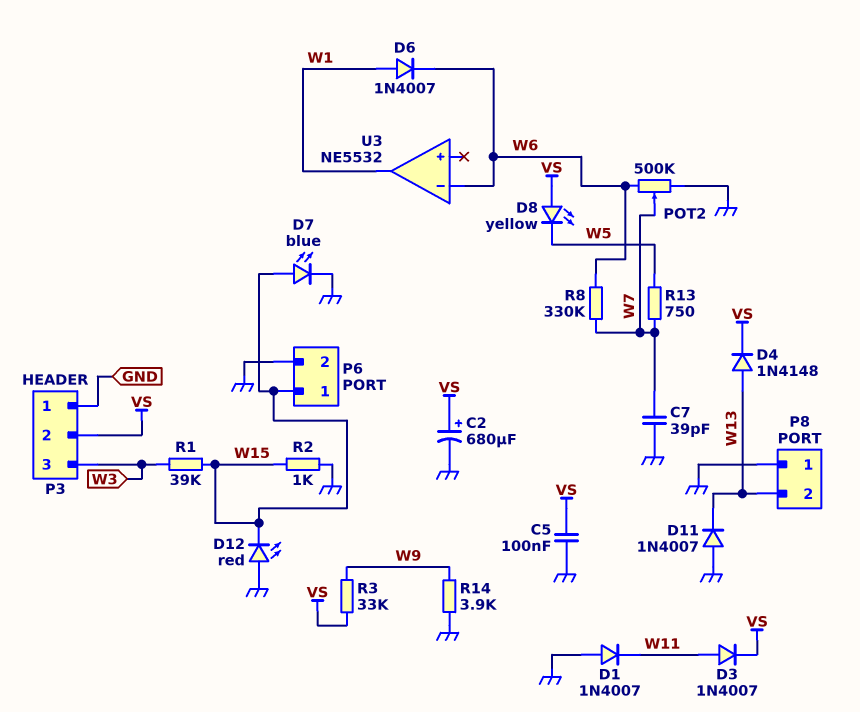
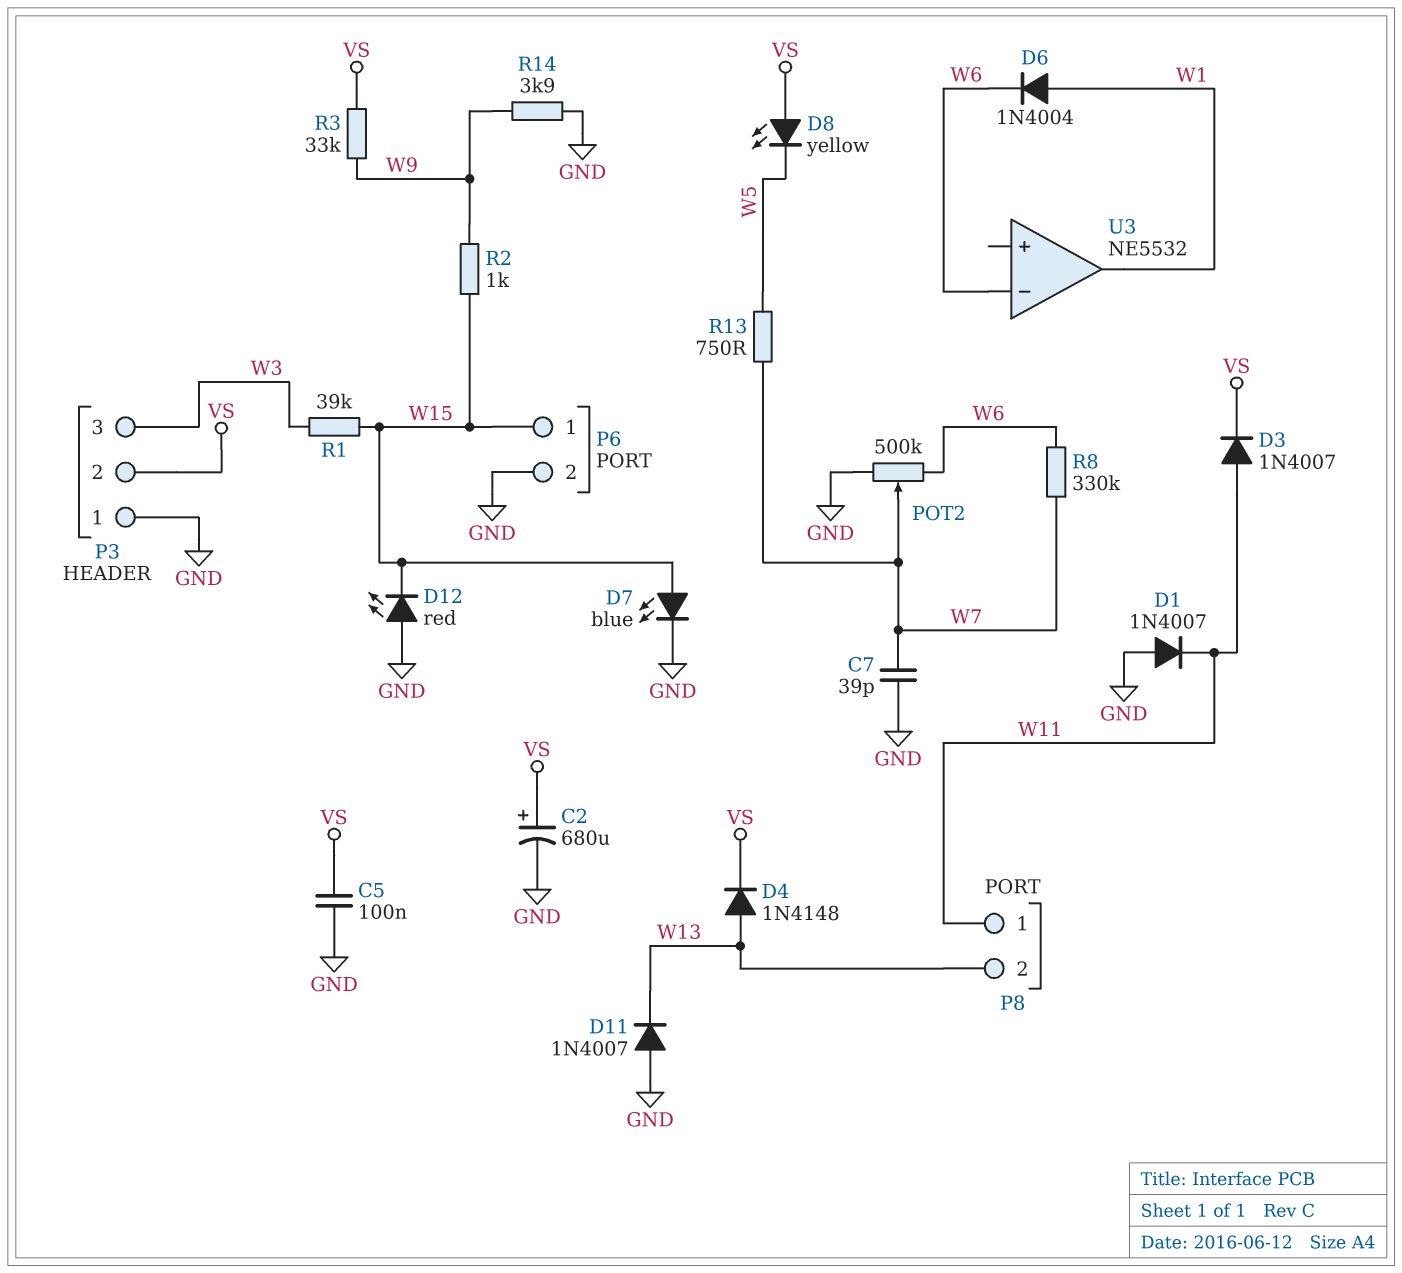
D6: diode 1N4007 (A W1, K W6) -> diode 1N4004 (A W1, K W6)
P8 pin 1: GND -> W11
R2: 1k (GND, W15) -> 1k (W9, W15)

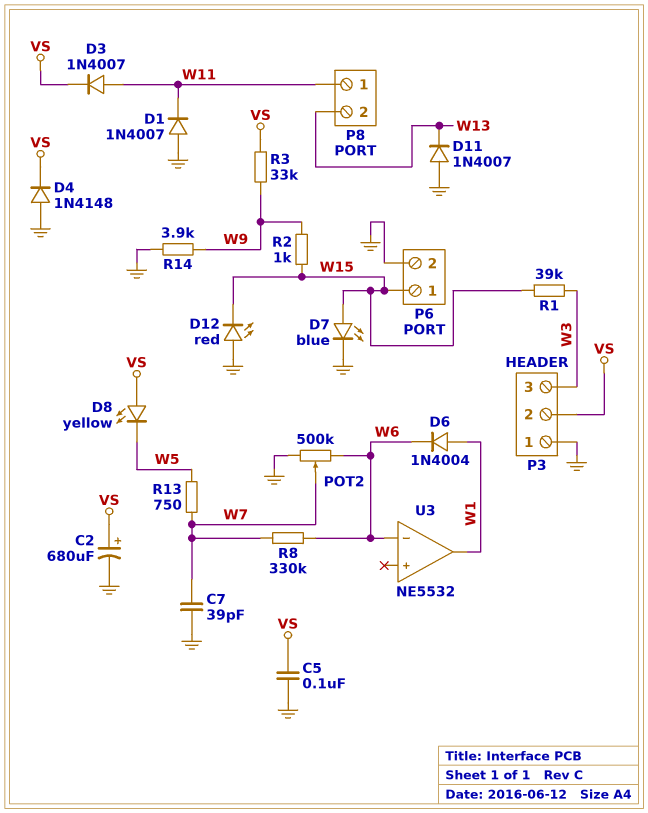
D4: diode 1N4148 (A W13, K VS) -> diode 1N4148 (A GND, K VS)

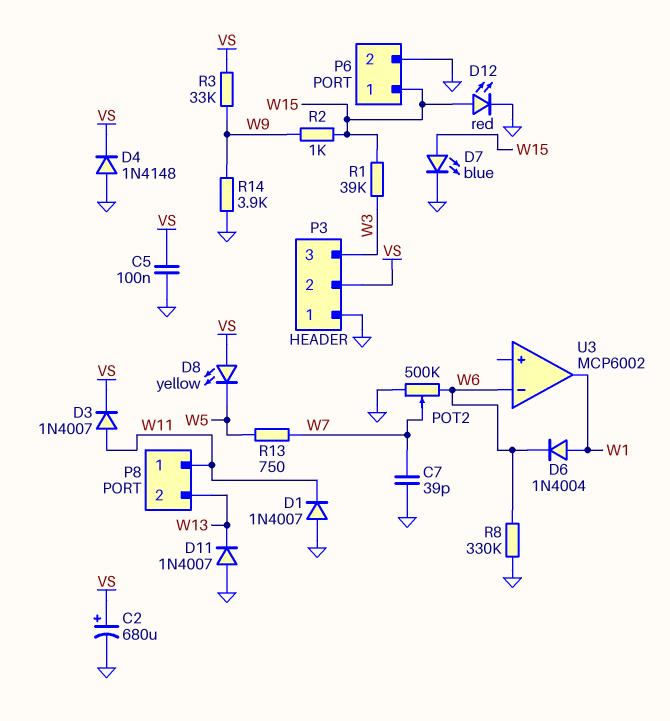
D12: LED red (A GND, K W15) -> LED red (A W15, K GND)
R8: 330k (W6, W7) -> 330k (GND, W6)
U3: NE5532 -> MCP6002

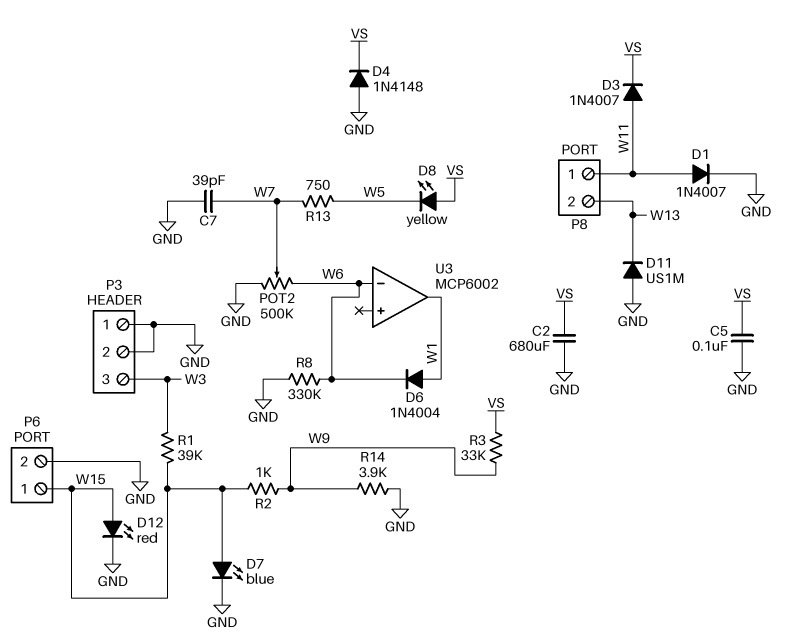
C2: 680uF (plus VS, minus GND) -> 680uF (GND, VS)
D1: diode 1N4007 (A GND, K W11) -> diode 1N4007 (A W11, K GND)
D11: diode 1N4007 (A GND, K W13) -> diode US1M (A GND, K W13)
P3 pin 2: VS -> GND

